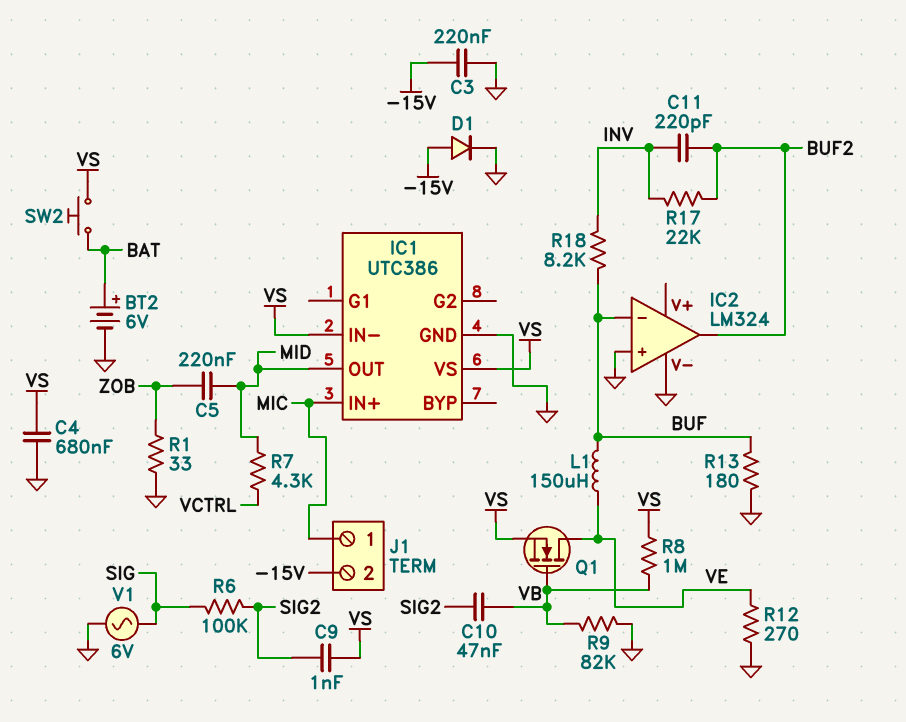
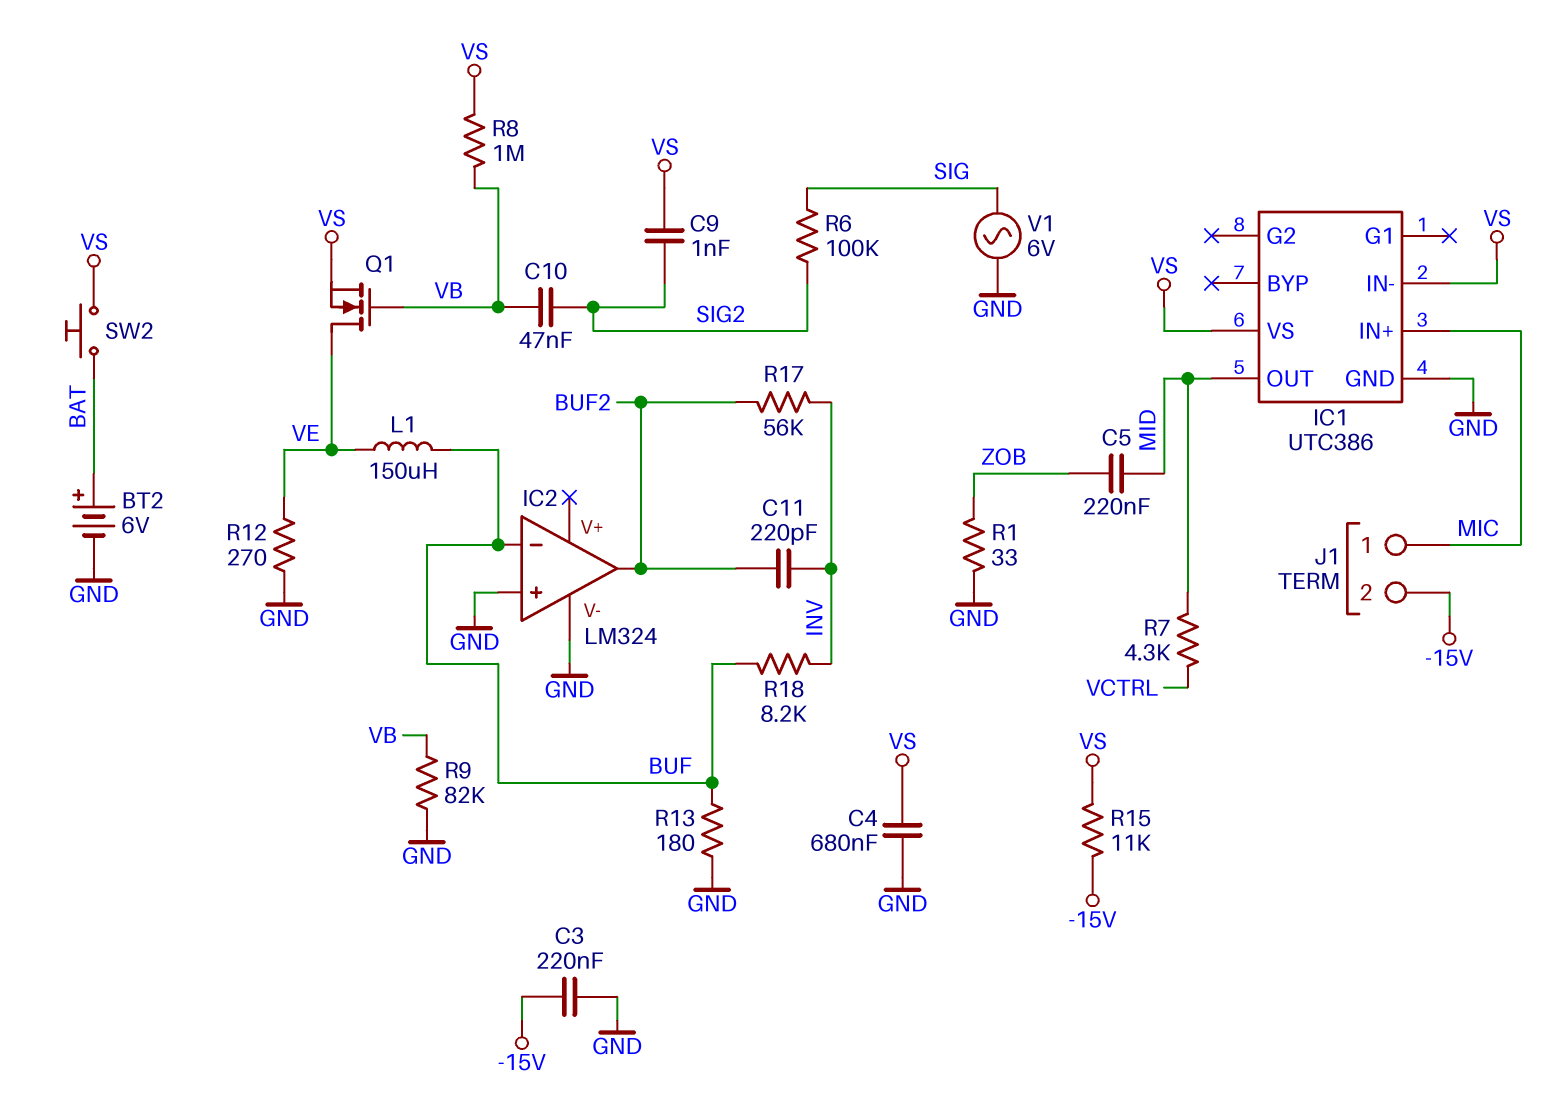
D1: diode (A -15V, K GND) -> none
R15: none -> 11k (-15V, VS)
R17: 22k (BUF2, INV) -> 56k (BUF2, INV)

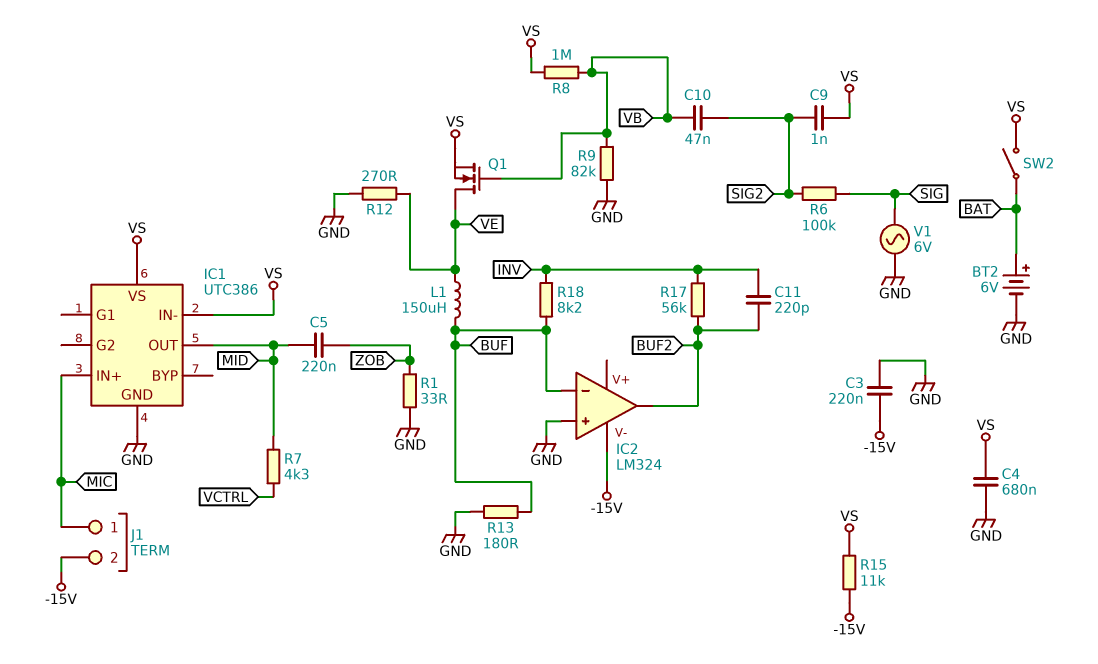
IC2 pin V-: GND -> -15V
SW2: button (BAT, VS) -> switch (BAT, VS)

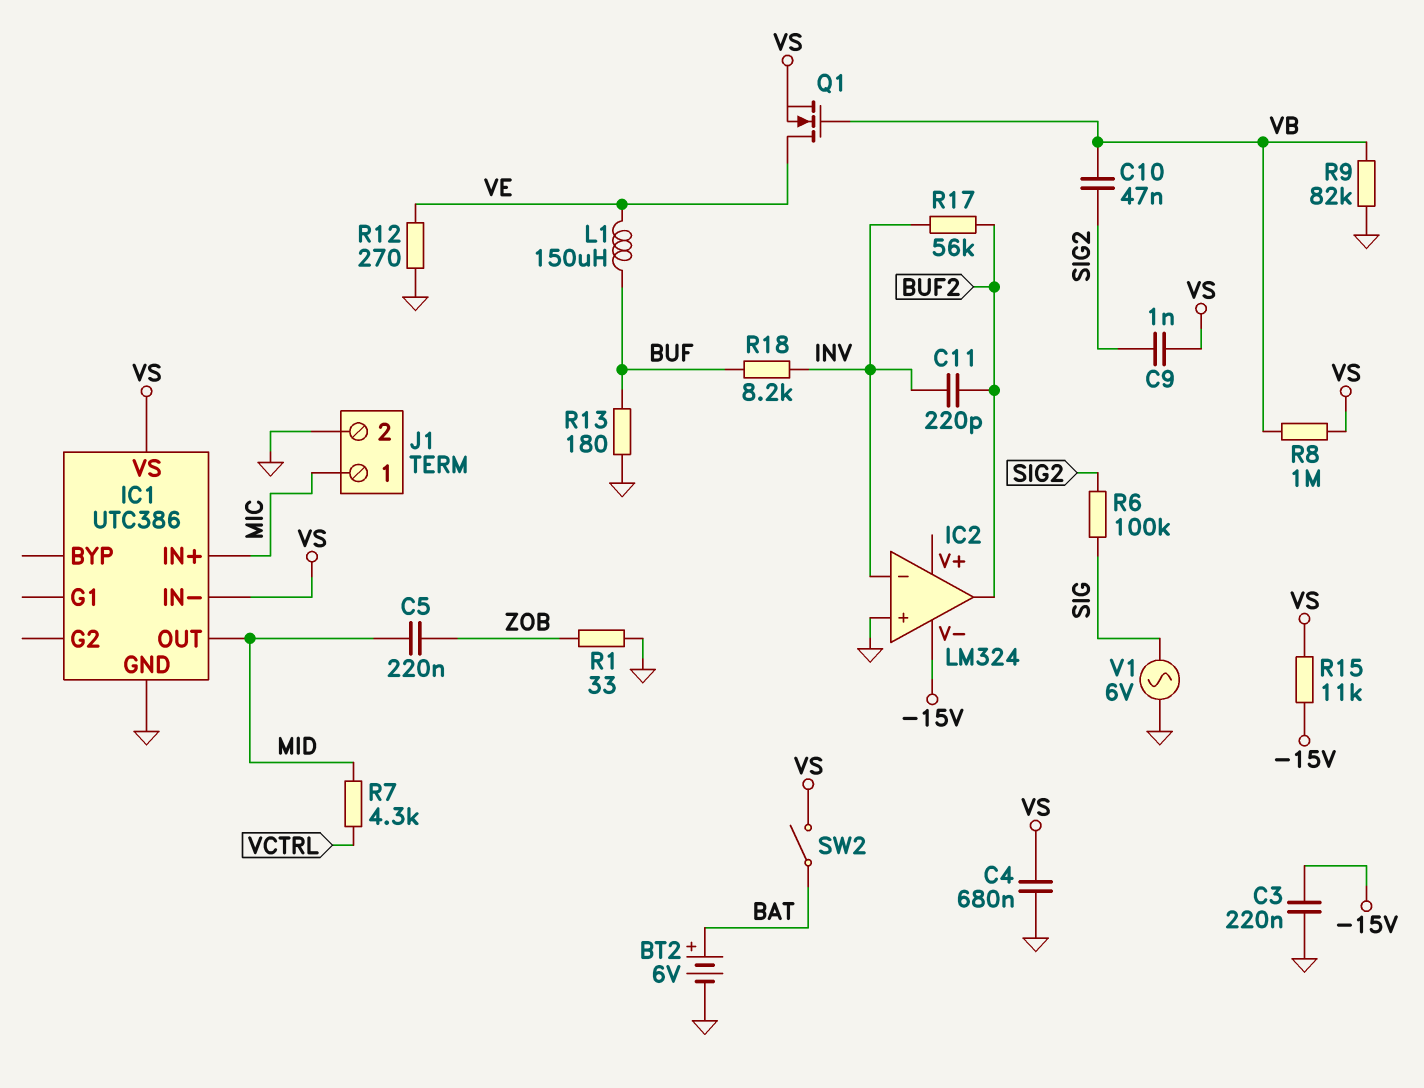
IC2 pin in-: BUF -> INV
J1 pin 2: -15V -> GND

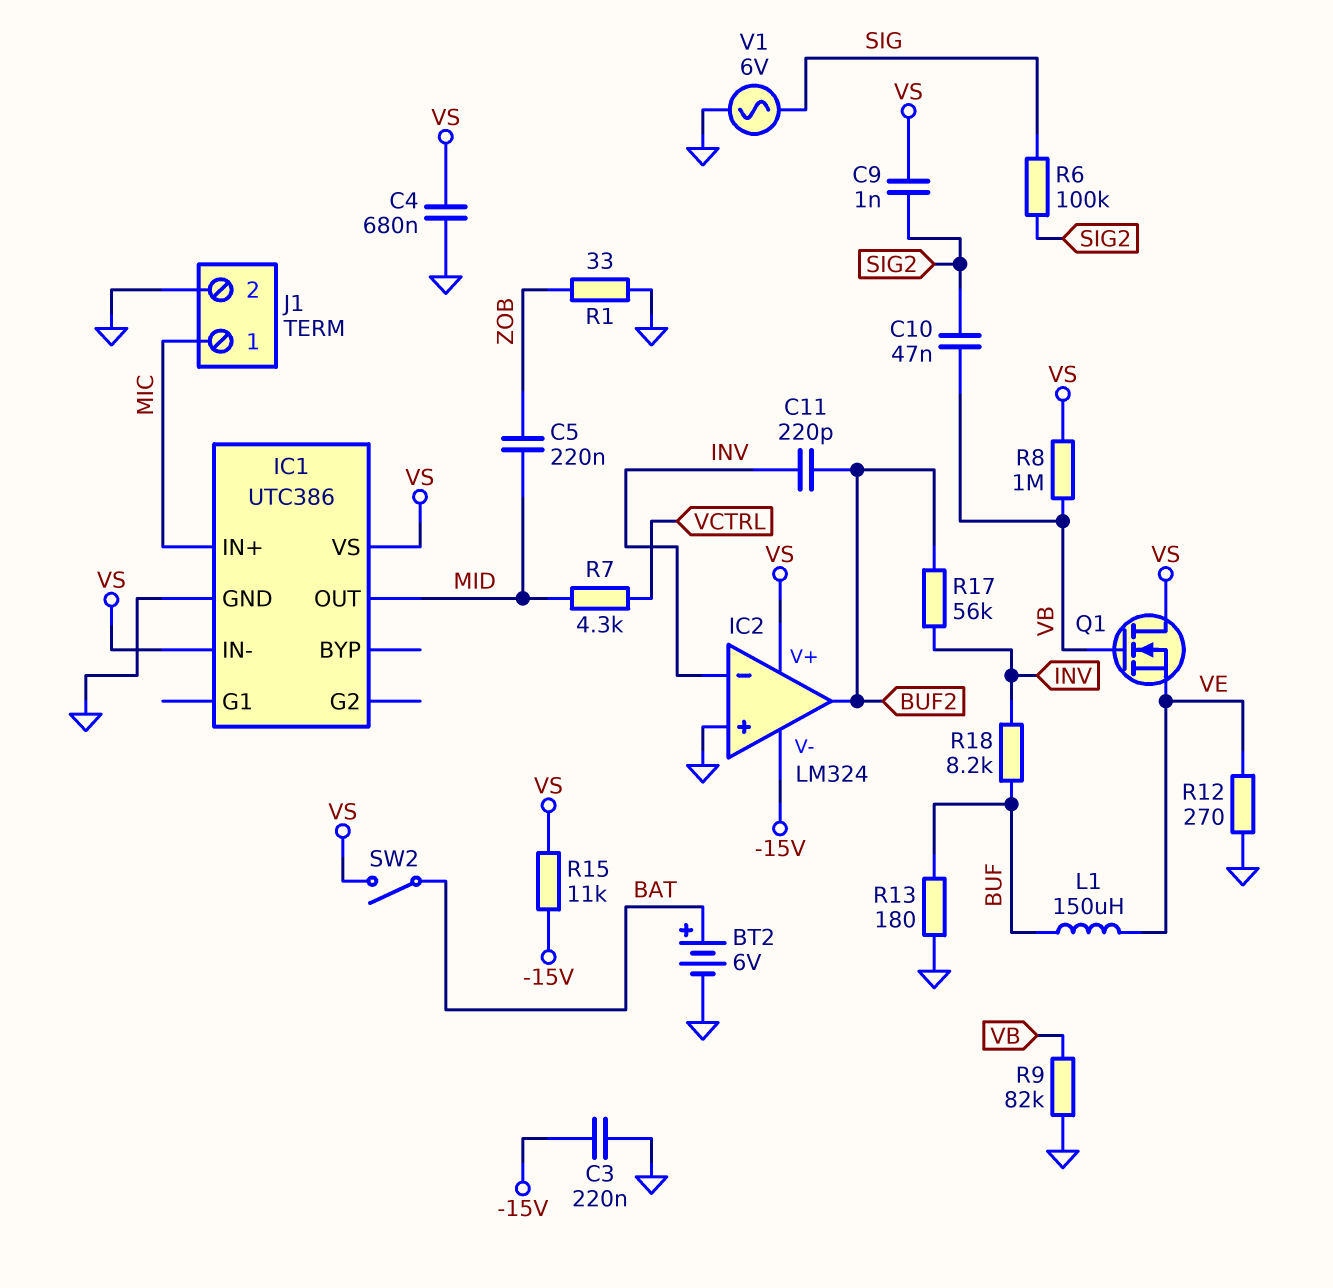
IC2 pin V+: none -> VS
Q1: NMOS (G VB, D VE, S VS) -> NMOS (G VB, D VS, S VE)

